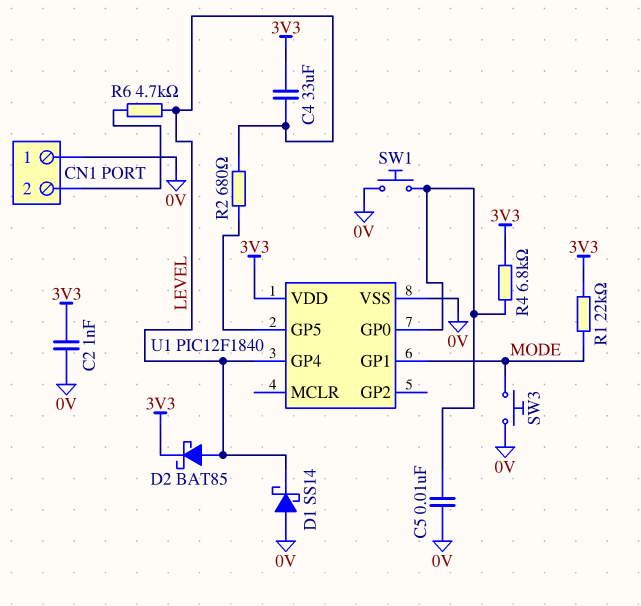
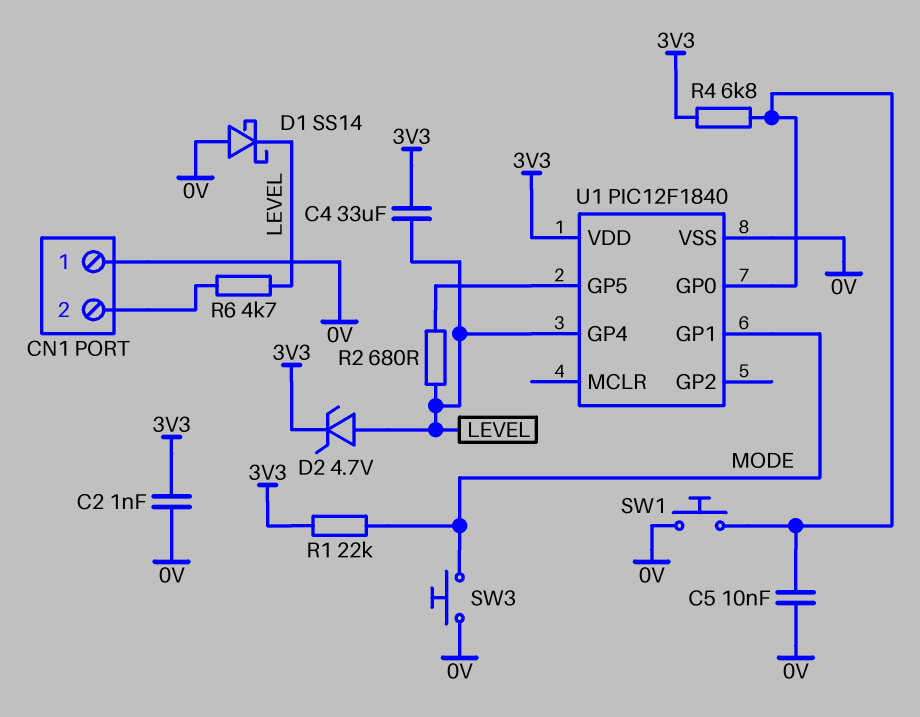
D2: schottky BAT85 (A LEVEL, K 3V3) -> zener 4.7V (A LEVEL, K 3V3)

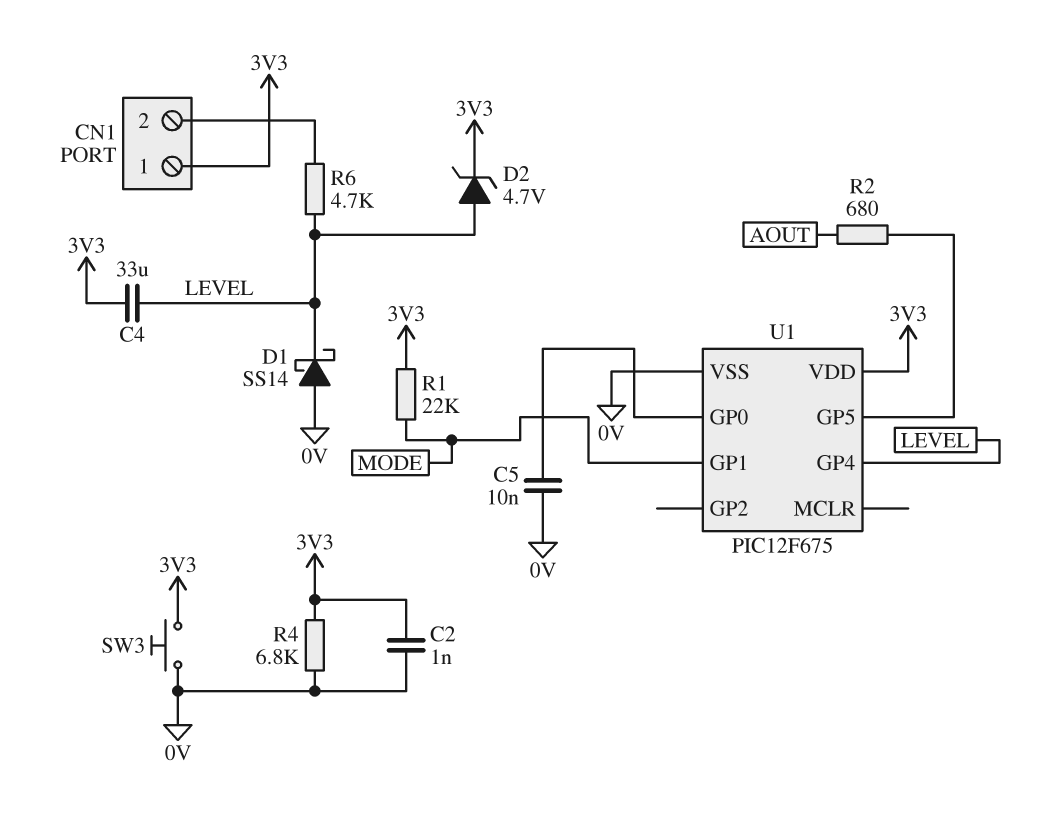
CN1 pin 1: 0V -> 3V3
R2: 680 (LEVEL, U1/GP5) -> 680 (AOUT, U1/GP5)
R4: 6.8k (3V3, U1/GP0) -> 6.8k (0V, 3V3)
SW1: button (0V, U1/GP0) -> none
SW3: button (0V, MODE) -> button (0V, 3V3)
U1: PIC12F1840 -> PIC12F675

